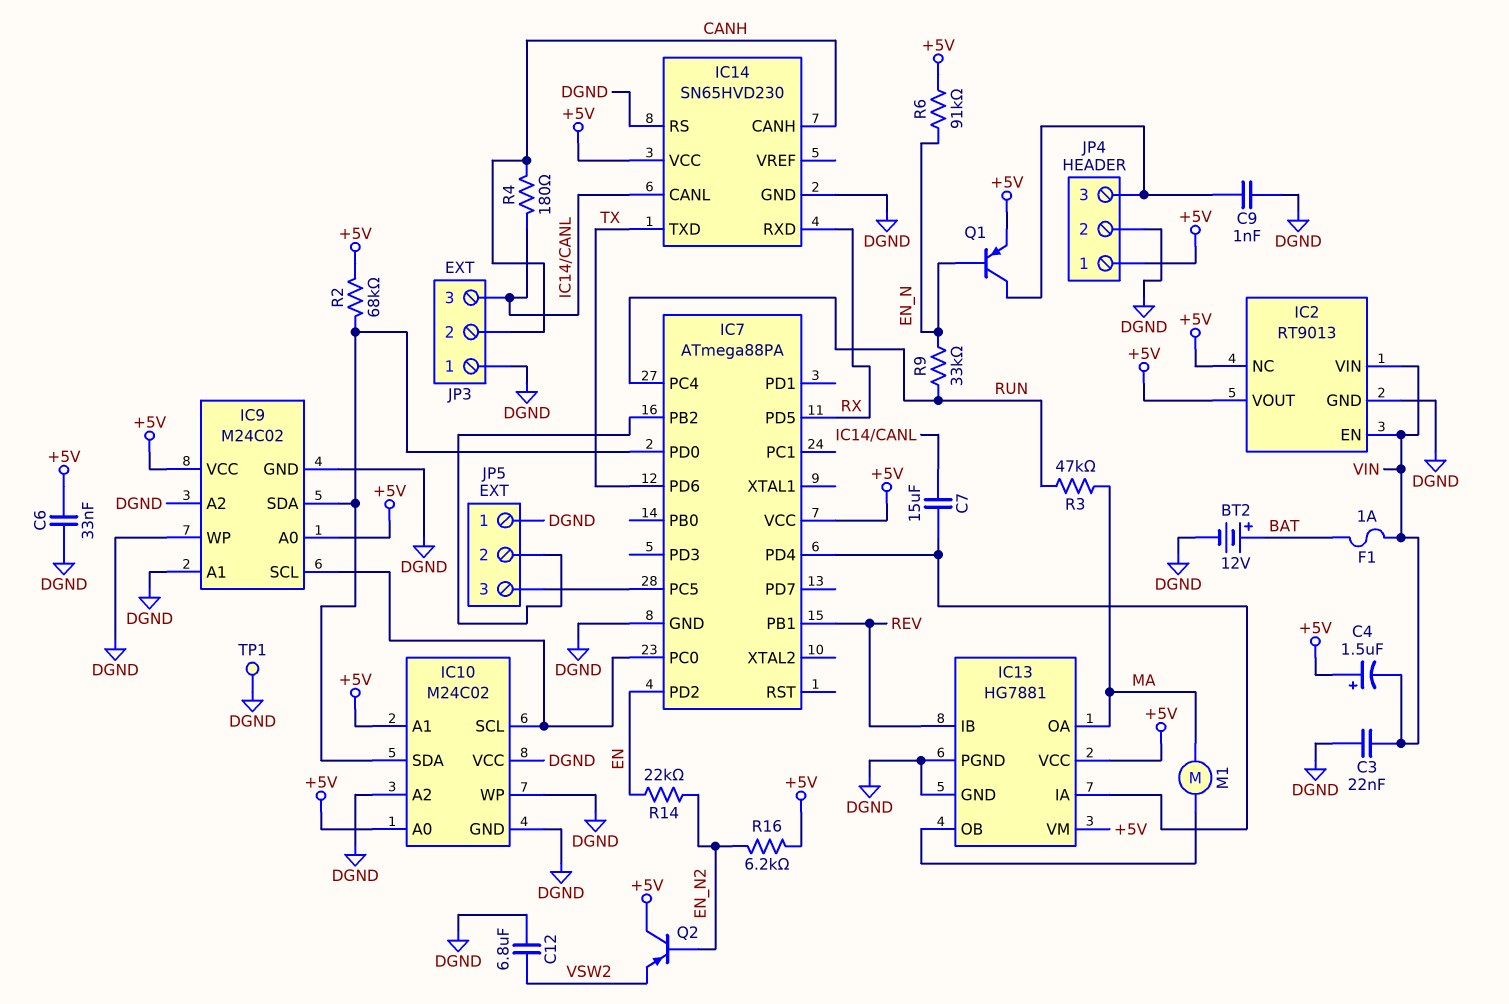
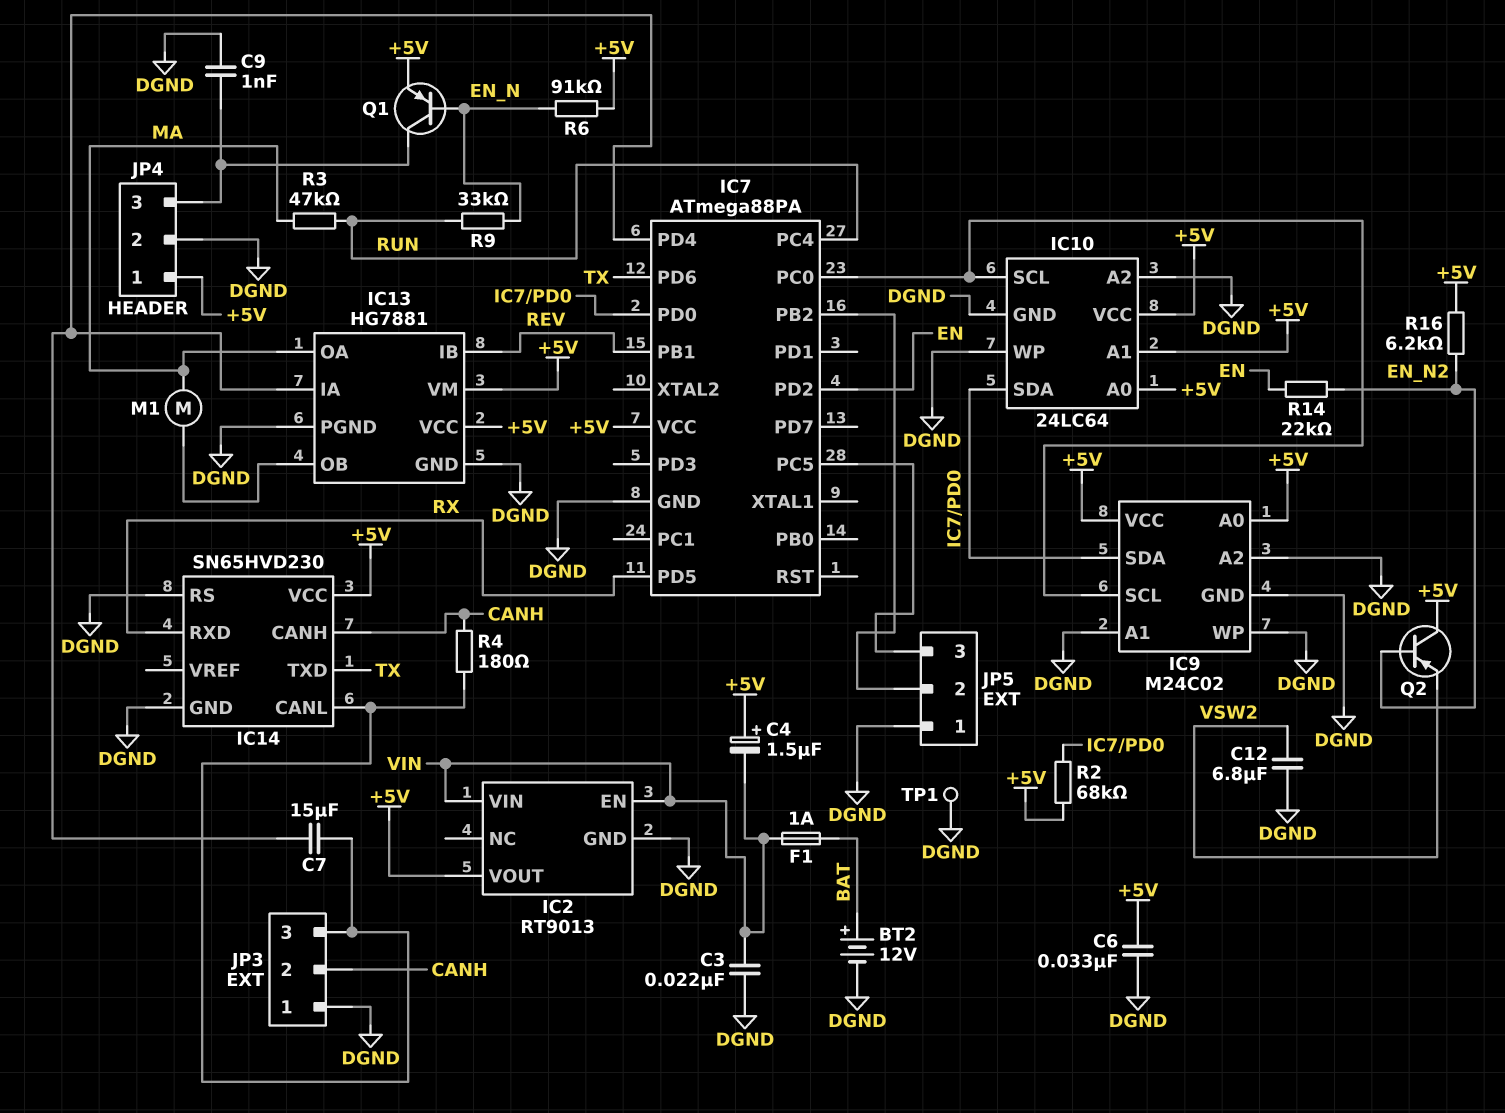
IC2 pin NC: +5V -> none
IC10: M24C02 -> 24LC64
IC10 pin VCC: DGND -> +5V

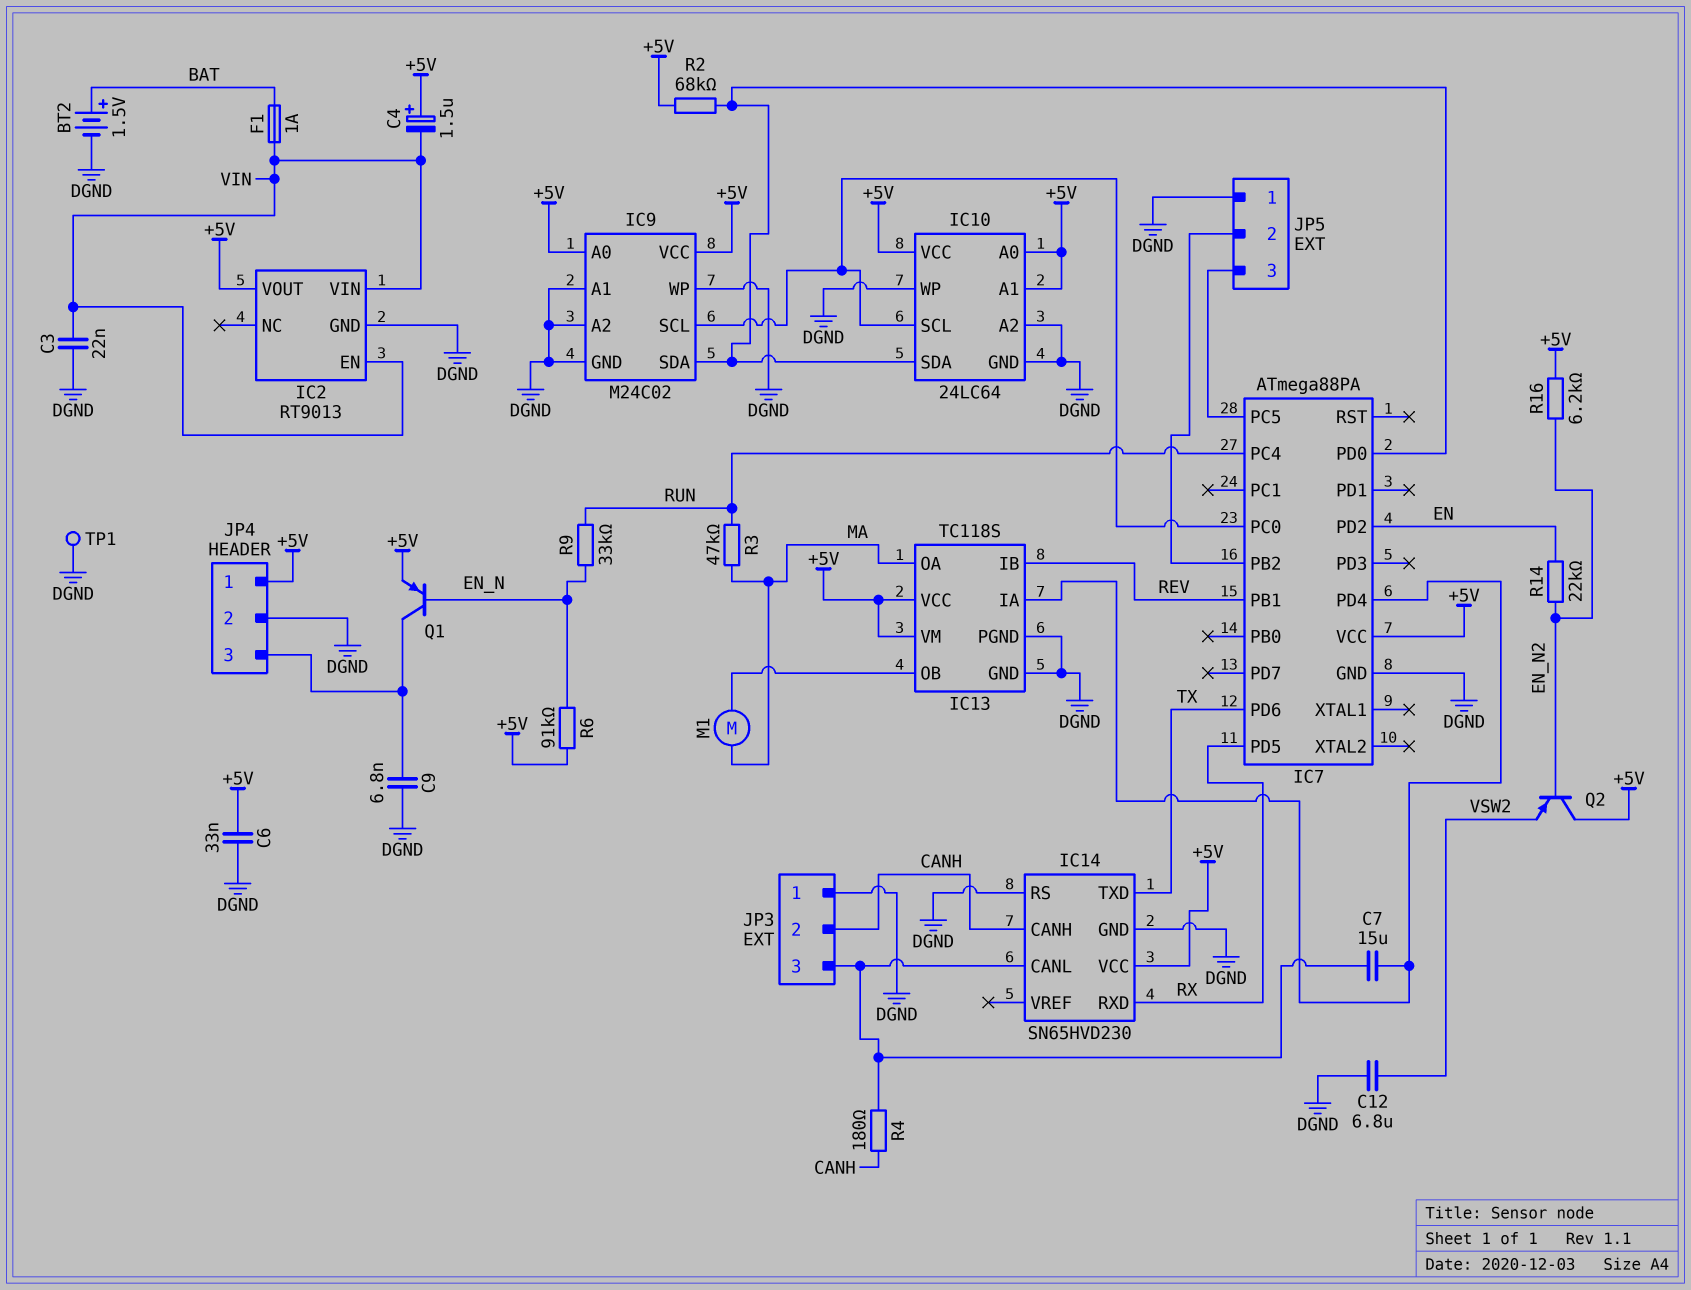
BT2: 12V (plus BAT, minus DGND) -> 1.5V (plus BAT, minus DGND)
C9: 1nF (DGND, JP4/3) -> 6.8nF (DGND, JP4/3)
IC13: HG7881 -> TC118S

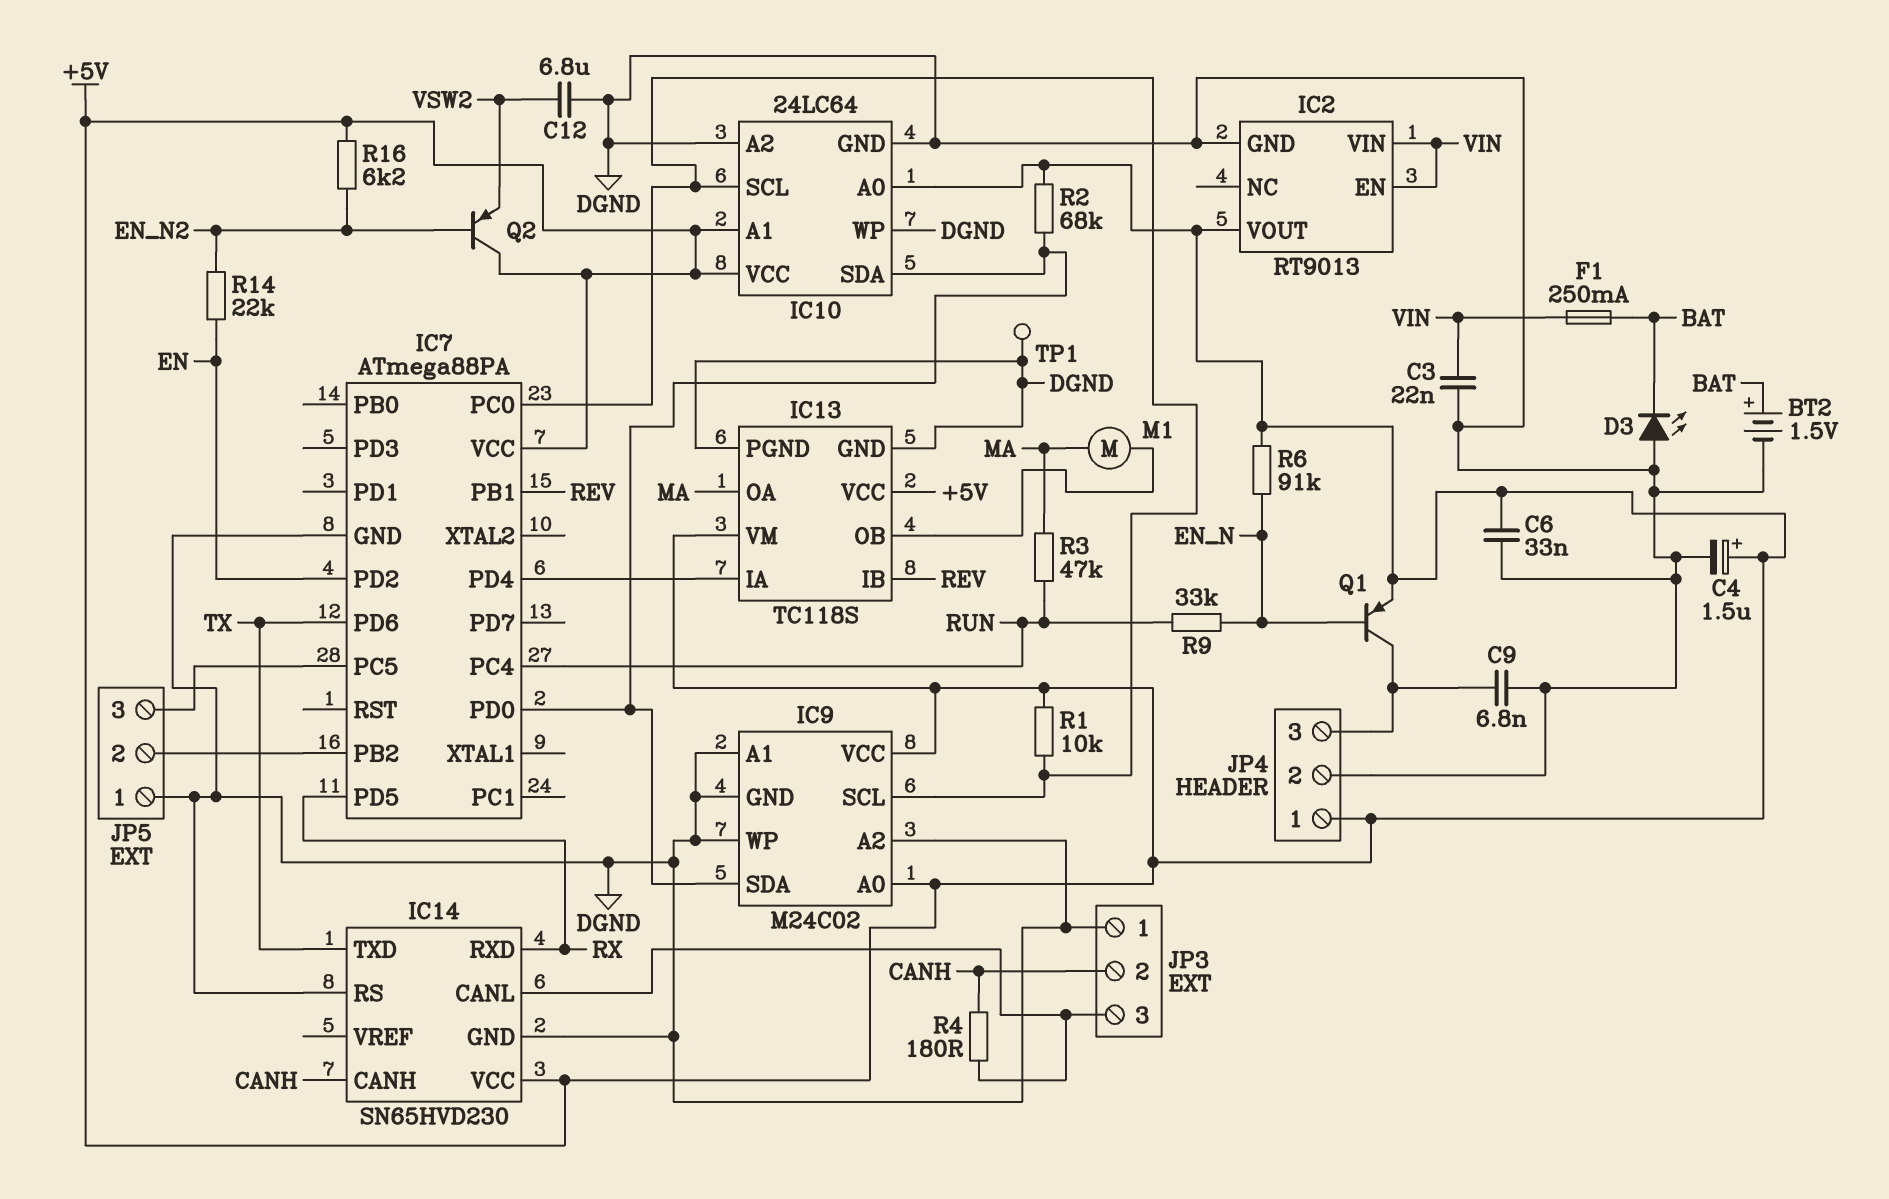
C4: 1.5uF (plus +5V, minus VIN) -> 1.5uF (plus +5V, minus DGND)
C7: 15uF (IC7/PD4, IC14/CANL) -> none
D3: none -> LED (A DGND, K BAT)
F1: 1A (BAT, VIN) -> 250mA (BAT, VIN)
R1: none -> 10k (+5V, IC7/PC0)

